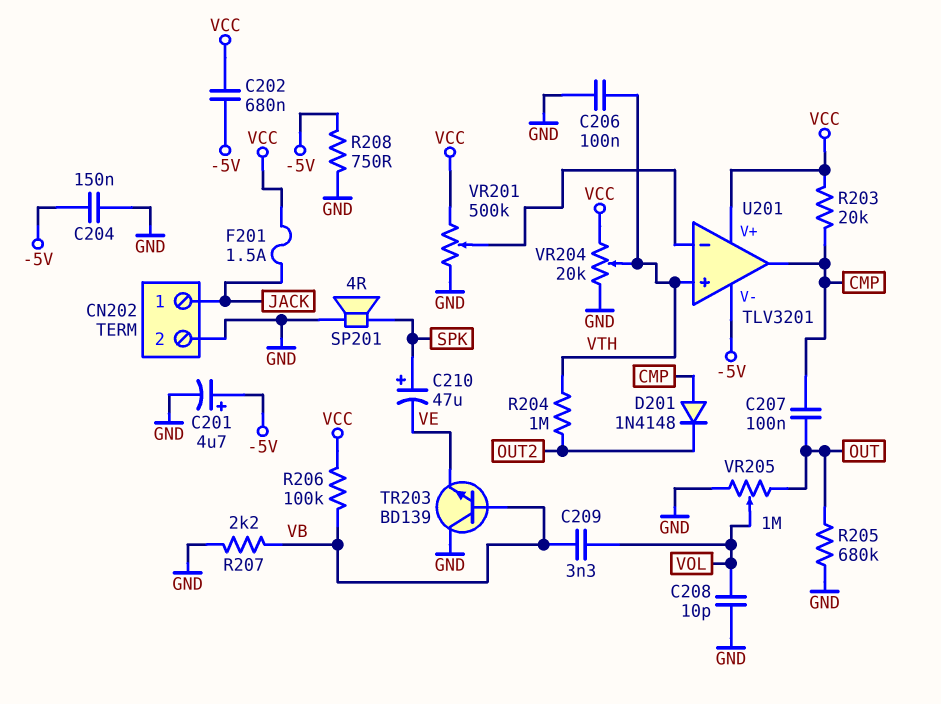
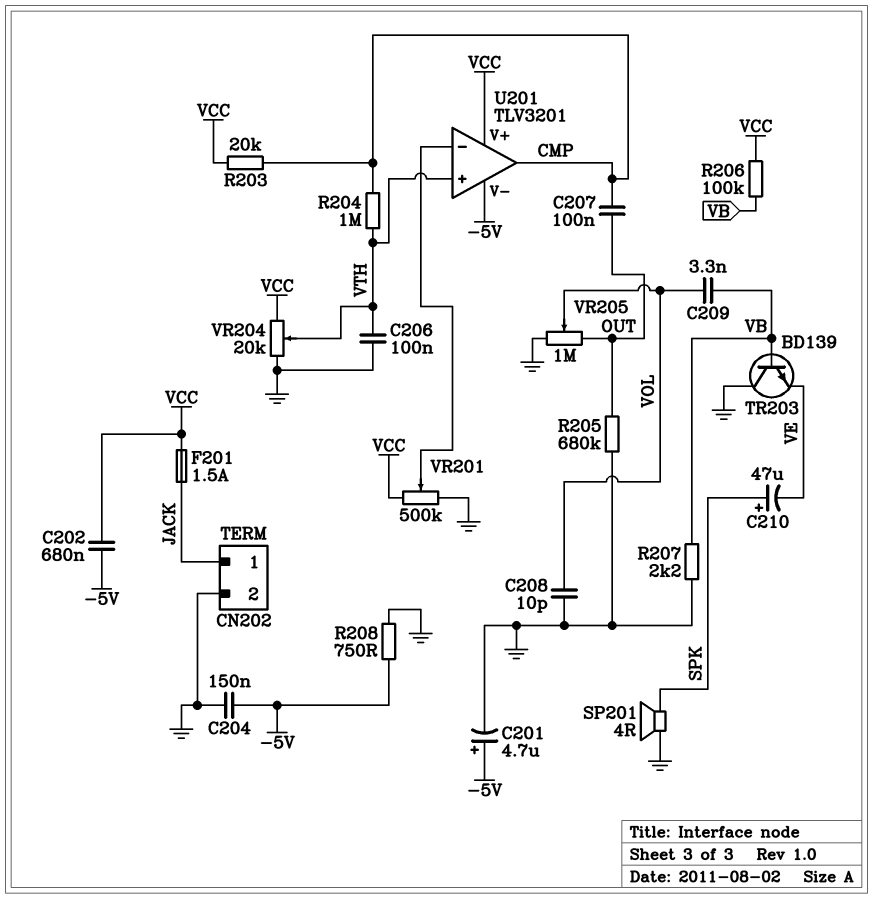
D201: diode 1N4148 (A CMP, K OUT2) -> none
R204: 1M (OUT2, VTH) -> 1M (CMP, VTH)

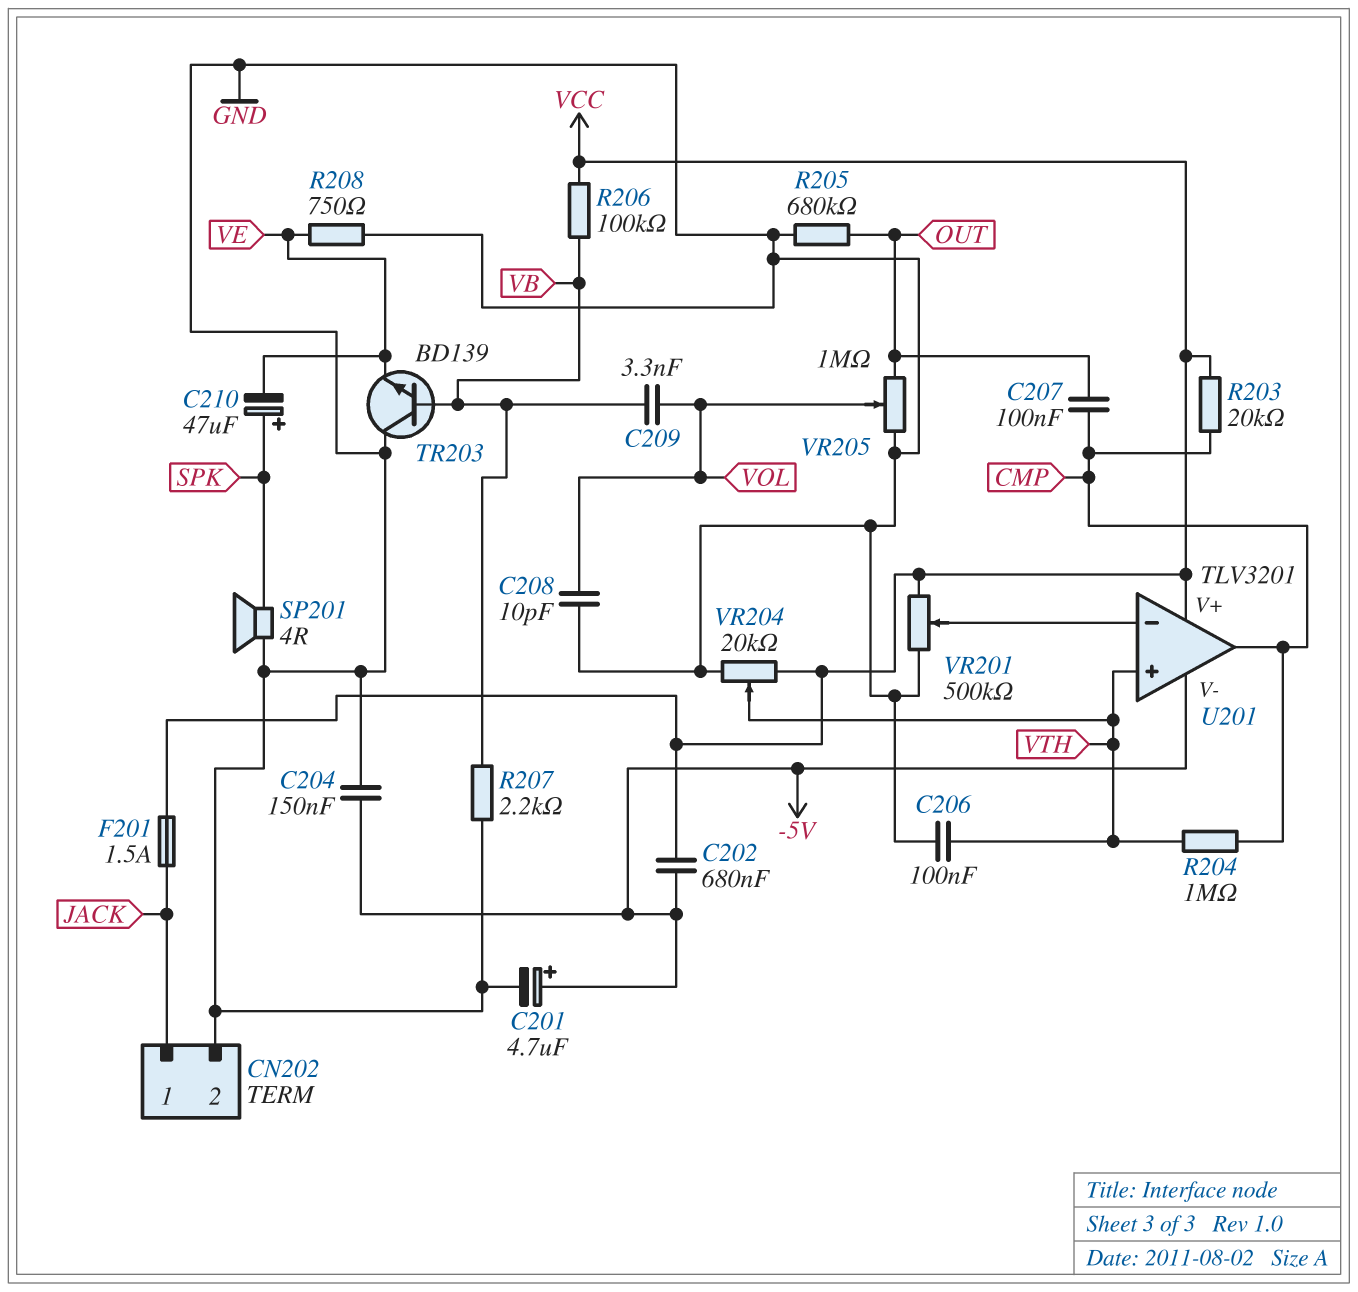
R208: 750 (-5V, GND) -> 750 (GND, VE)

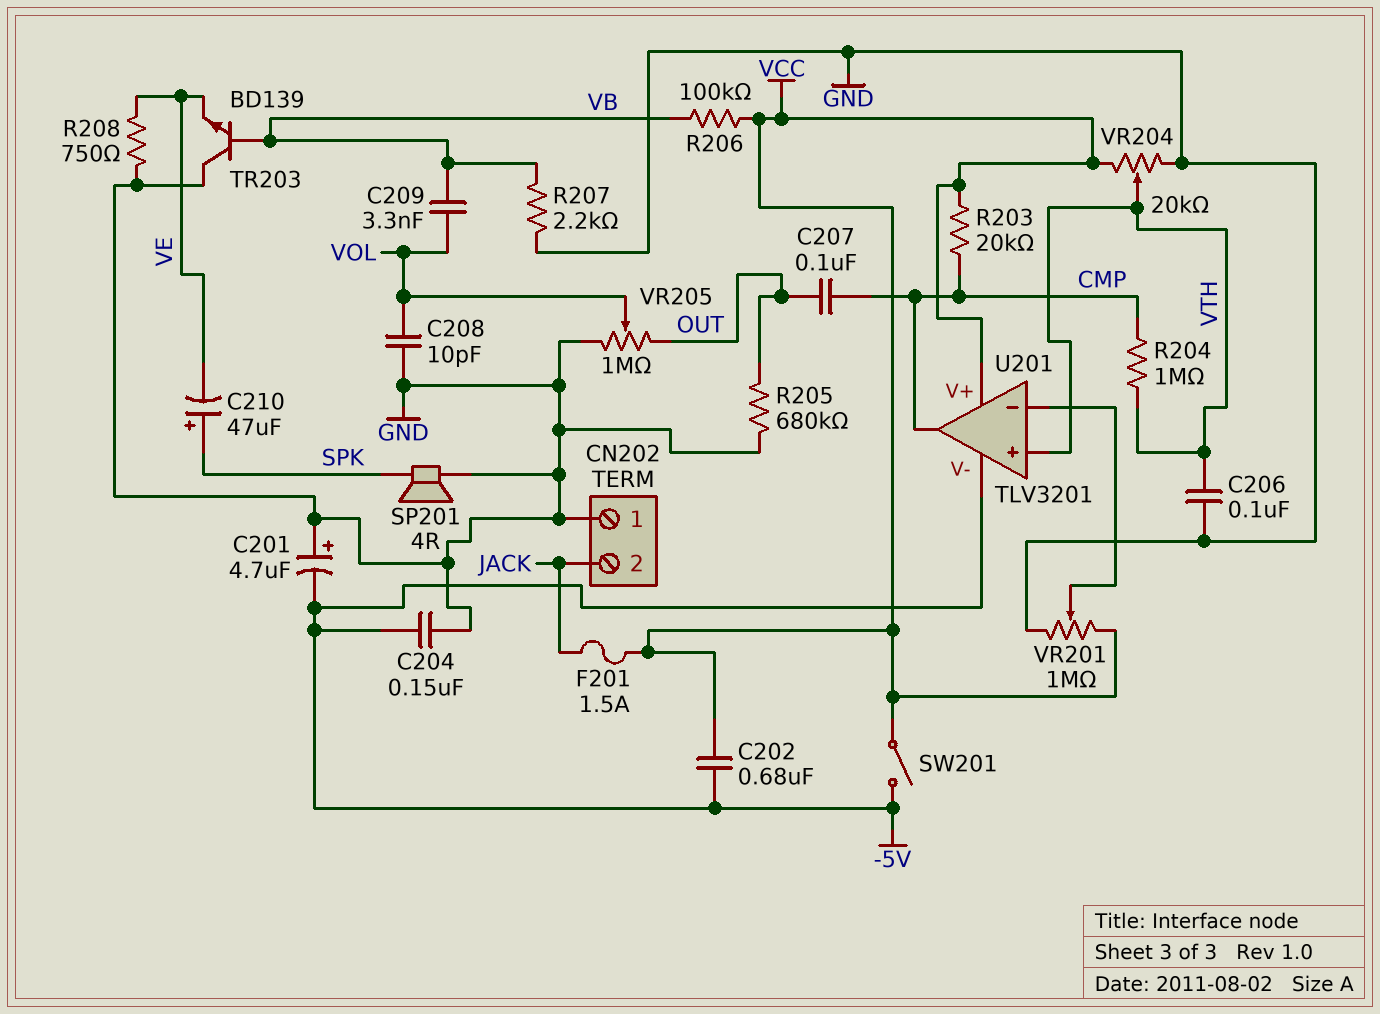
C201: 4.7uF (plus -5V, minus GND) -> 4.7uF (plus GND, minus -5V)
CN202 pin 1: JACK -> GND
CN202 pin 2: GND -> JACK
SW201: none -> switch (-5V, VCC)
VR201: 500k (GND, VCC, wiper U201/in-) -> 1M (GND, VCC, wiper U201/in-)

